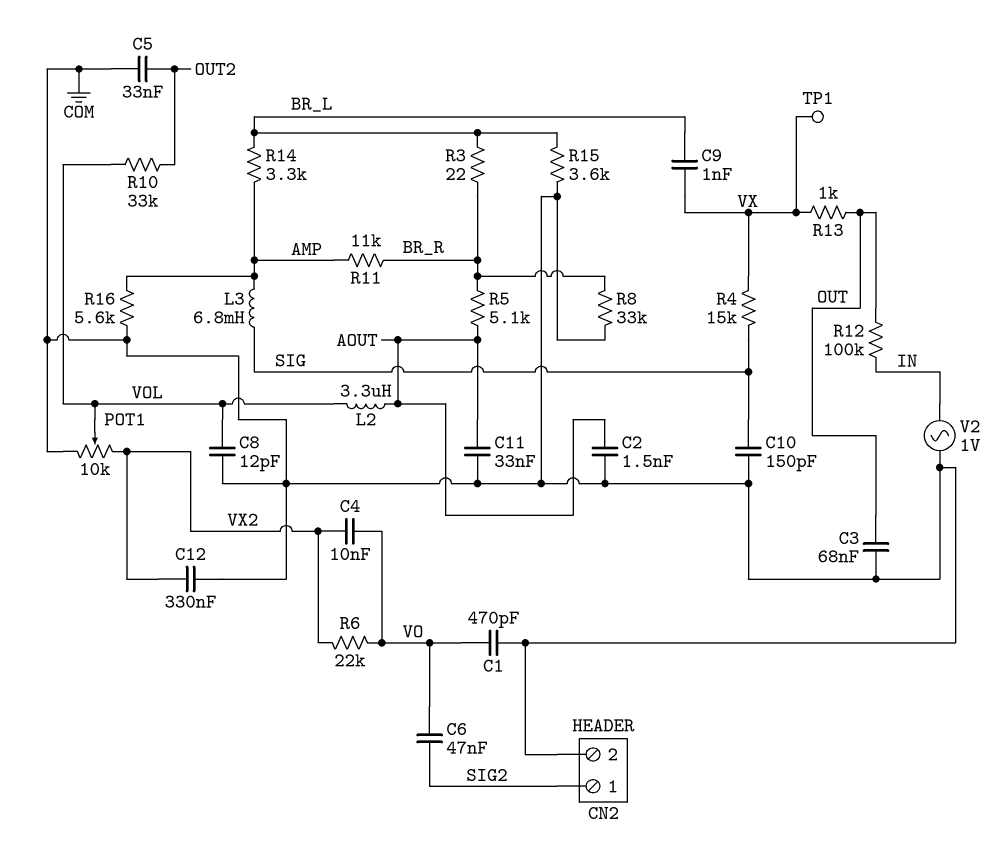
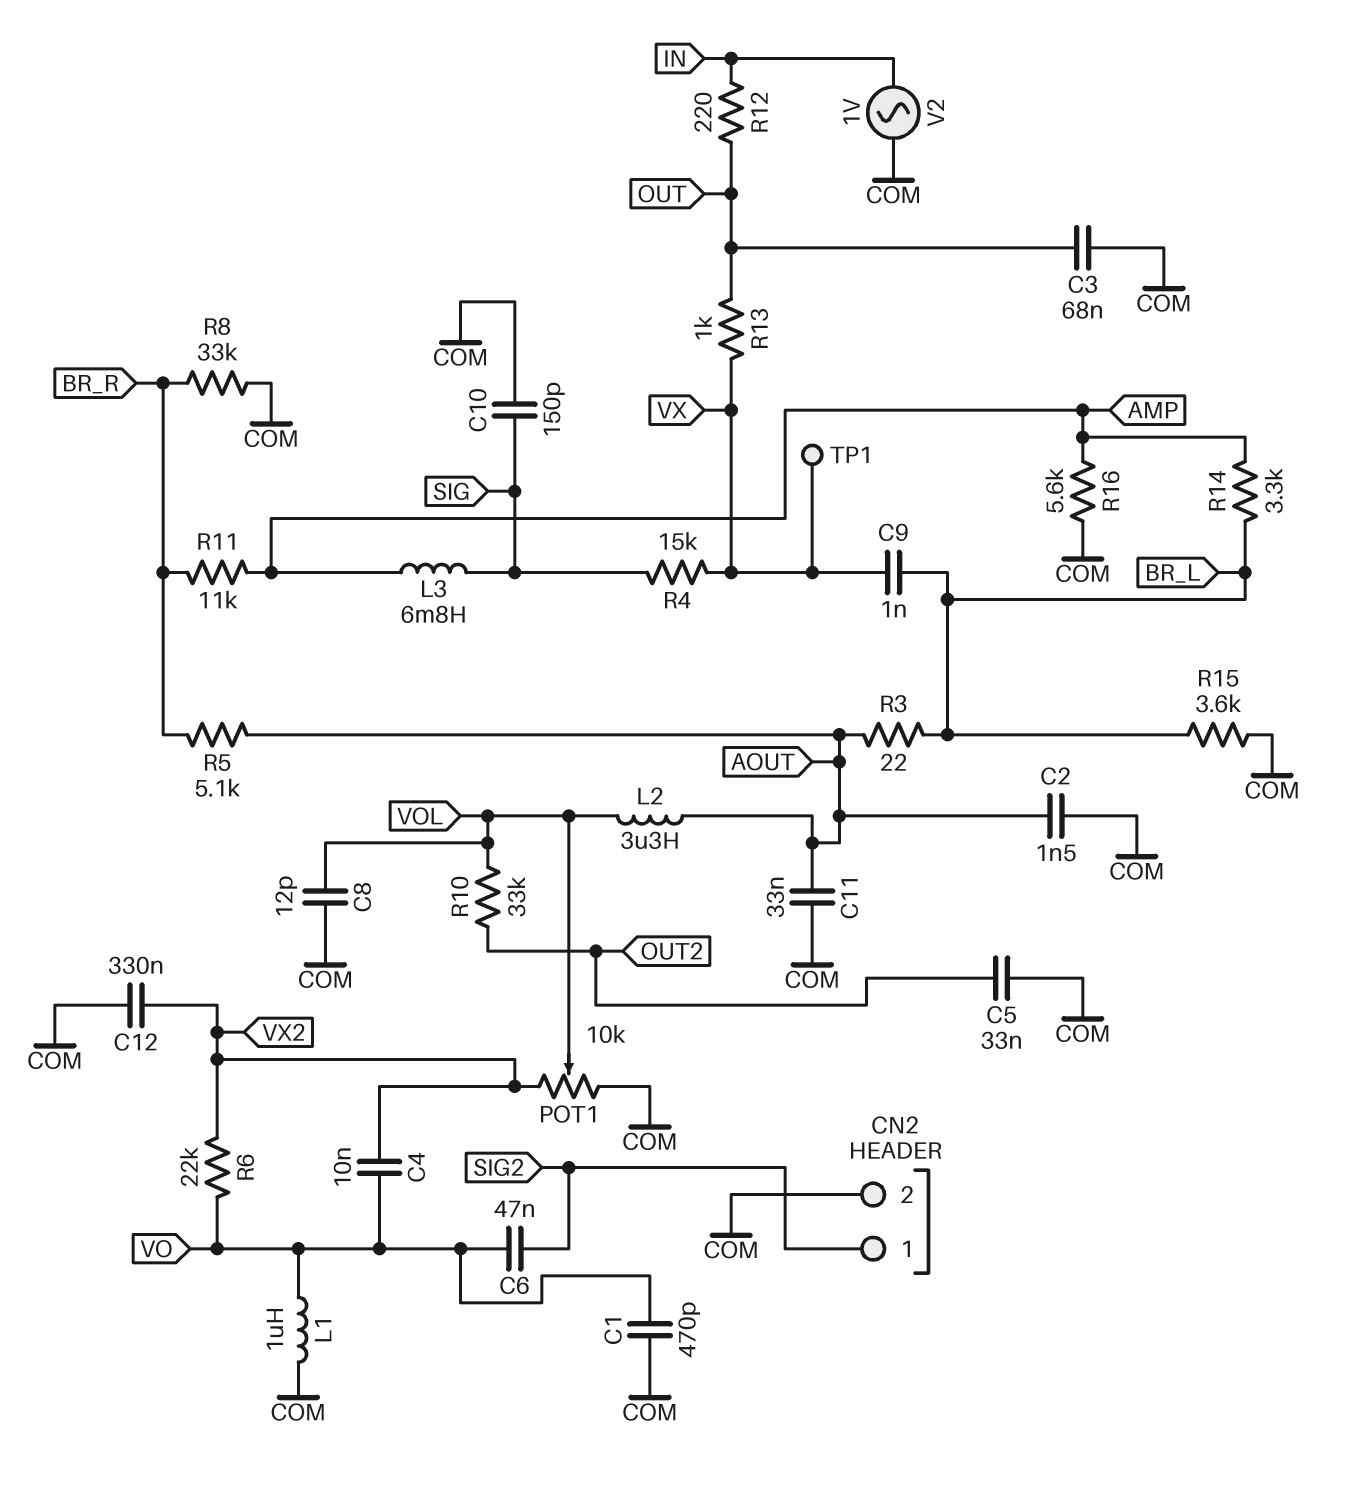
L1: none -> 1uH (COM, VO)
R3: 22 (BR_L, BR_R) -> 22 (AOUT, BR_L)
R12: 100k (IN, OUT) -> 220 (IN, OUT)

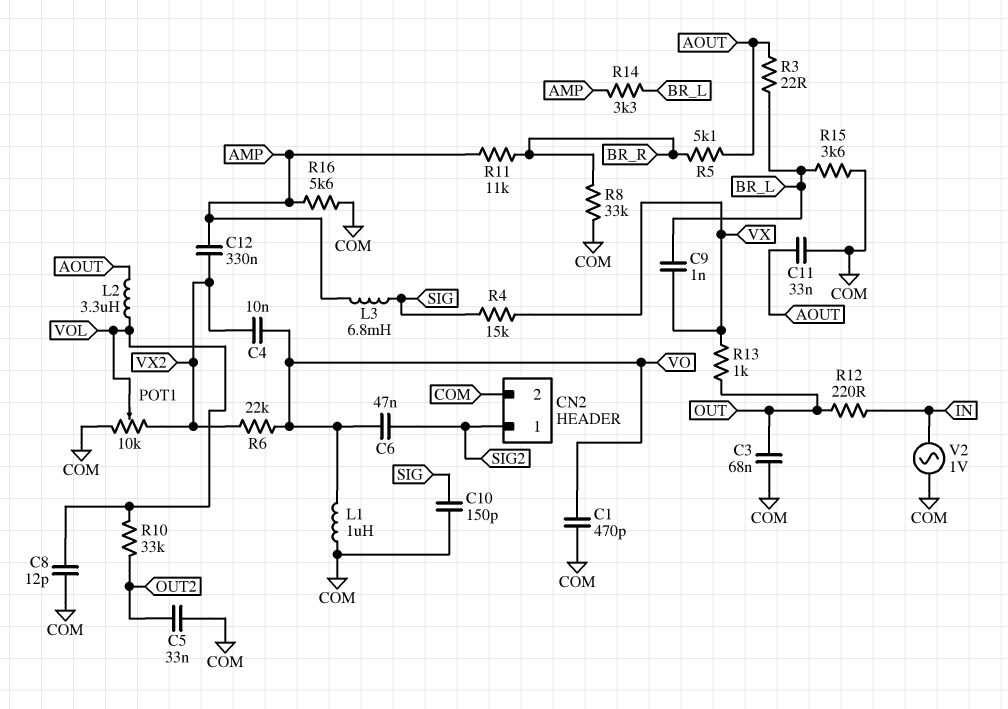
C2: 1.5nF (AOUT, COM) -> none
C12: 330nF (COM, VX2) -> 330nF (AMP, VX2)
TP1: test point (VX) -> none

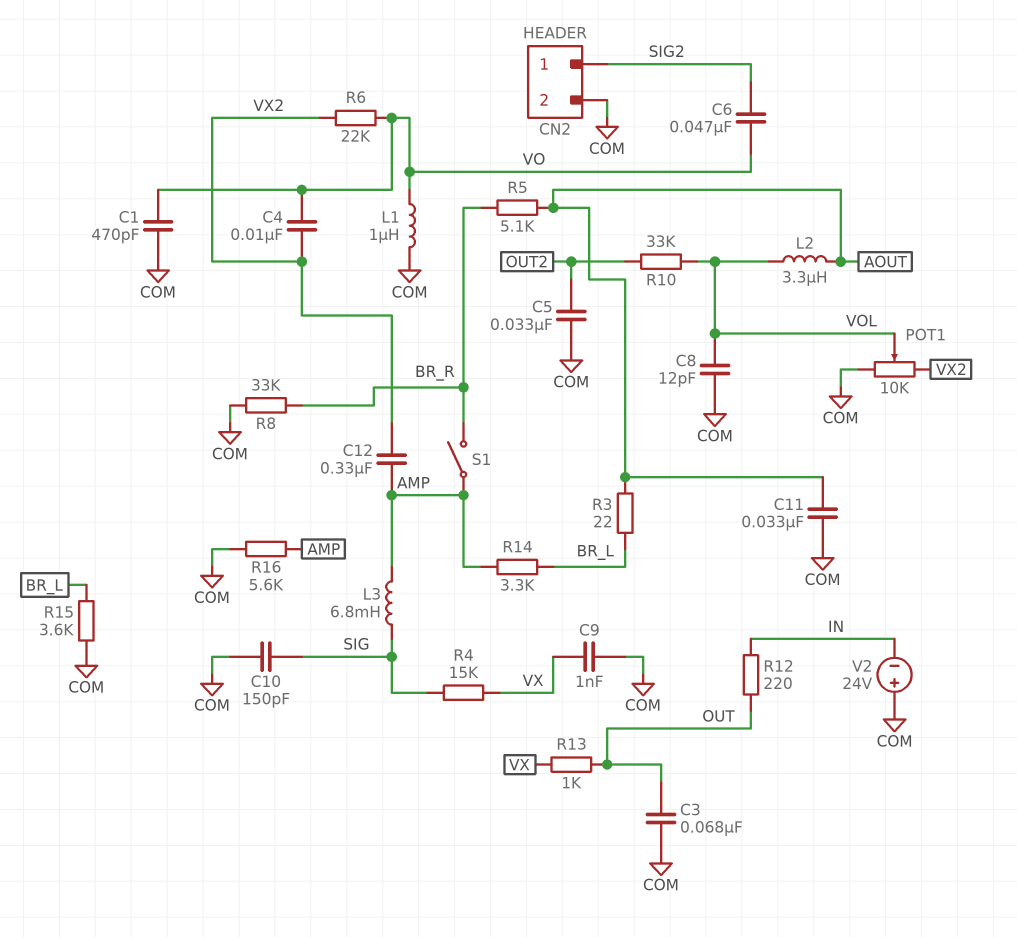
C9: 1nF (BR_L, VX) -> 1nF (COM, VX)
R11: 11k (AMP, BR_R) -> none
S1: none -> switch (AMP, BR_R)
V2: AC 1V (COM, IN) -> 24V (plus COM, minus IN)

